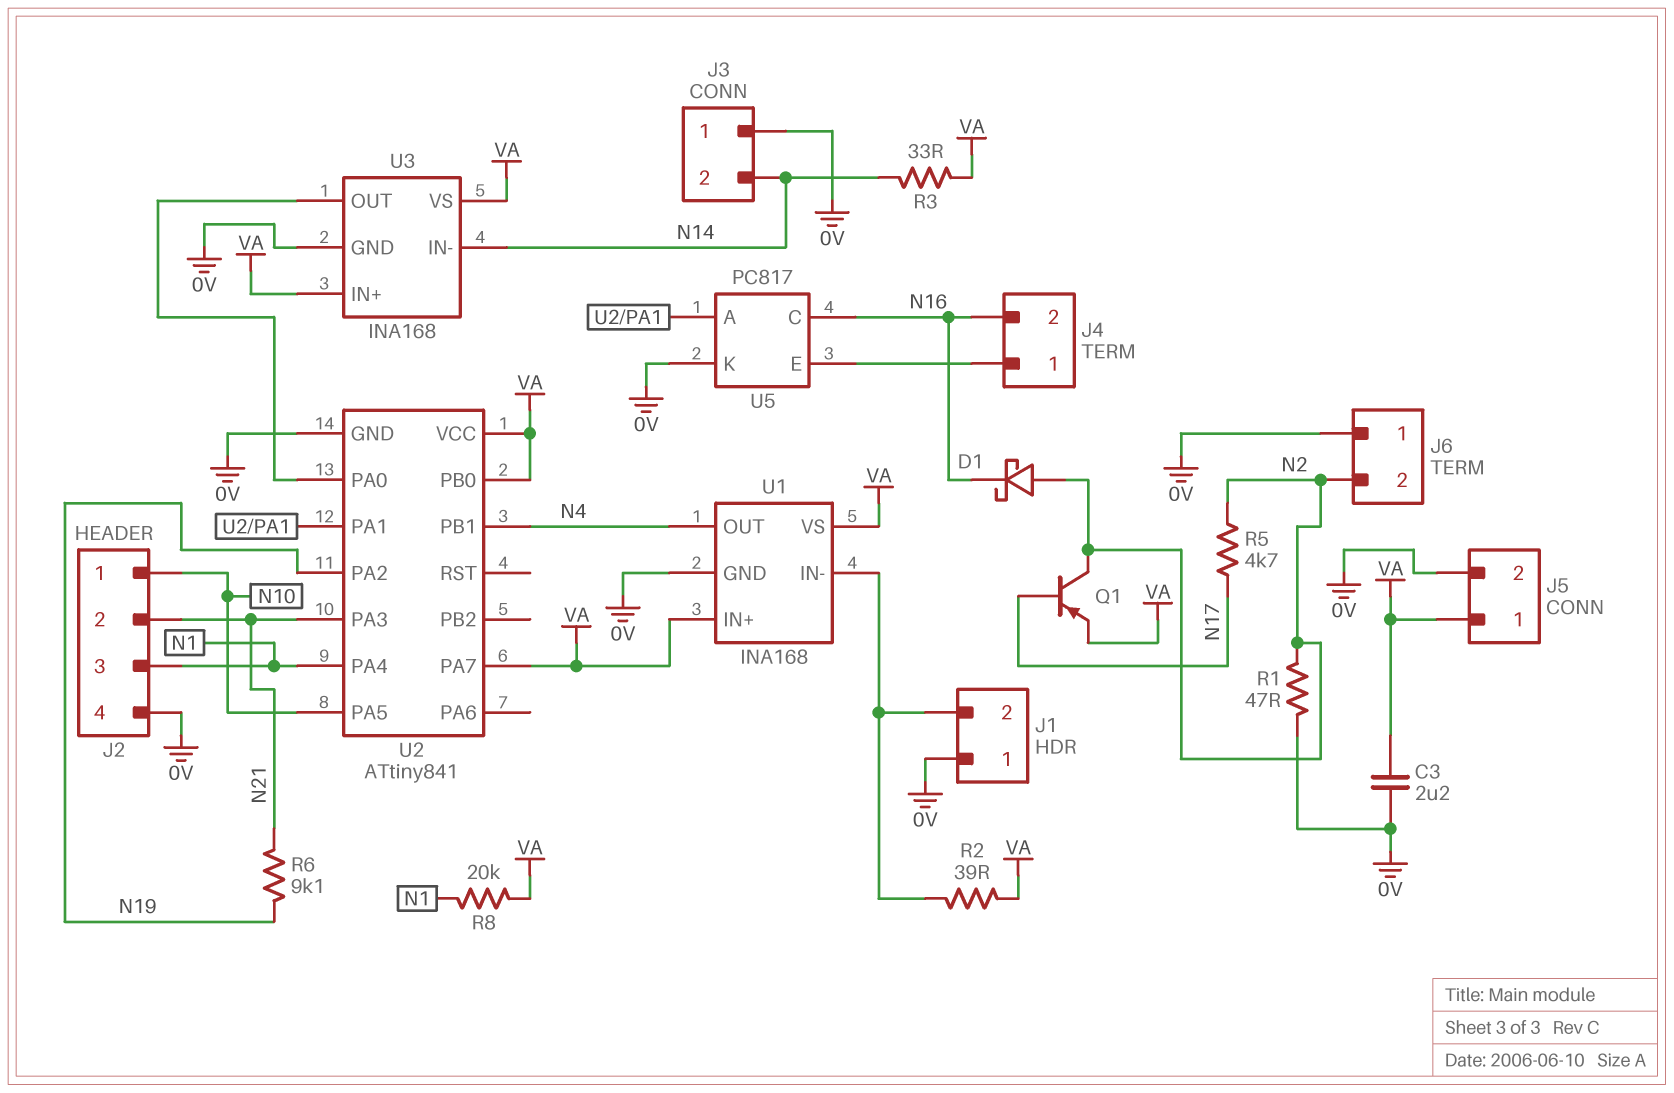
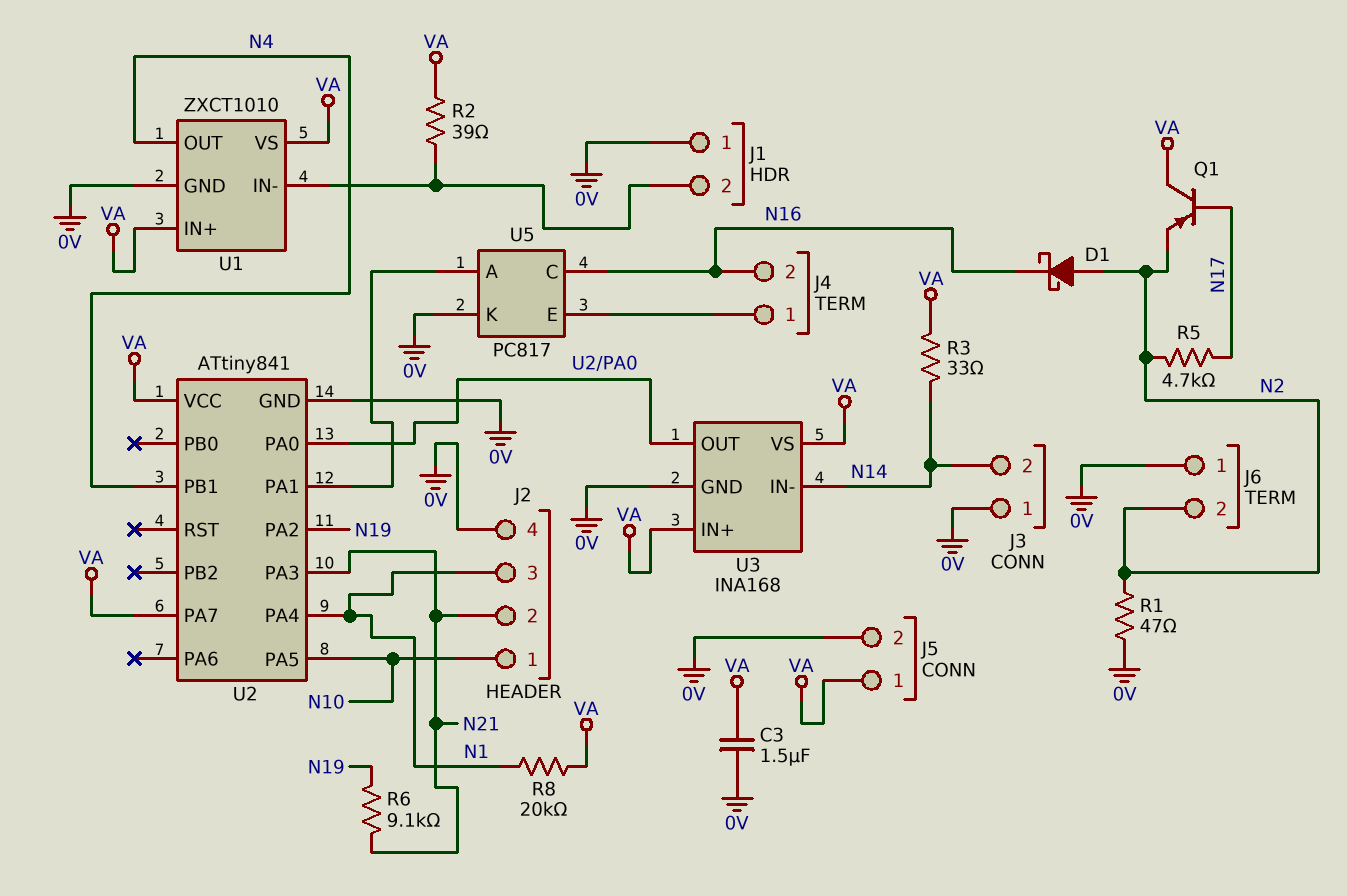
C3: 2.2uF (0V, VA) -> 1.5uF (0V, VA)
Q1: PNP (B N17, C N2, E VA) -> PNP (B N17, C VA, E N2)
U1: INA168 -> ZXCT1010
U2 pin PB0: VA -> none

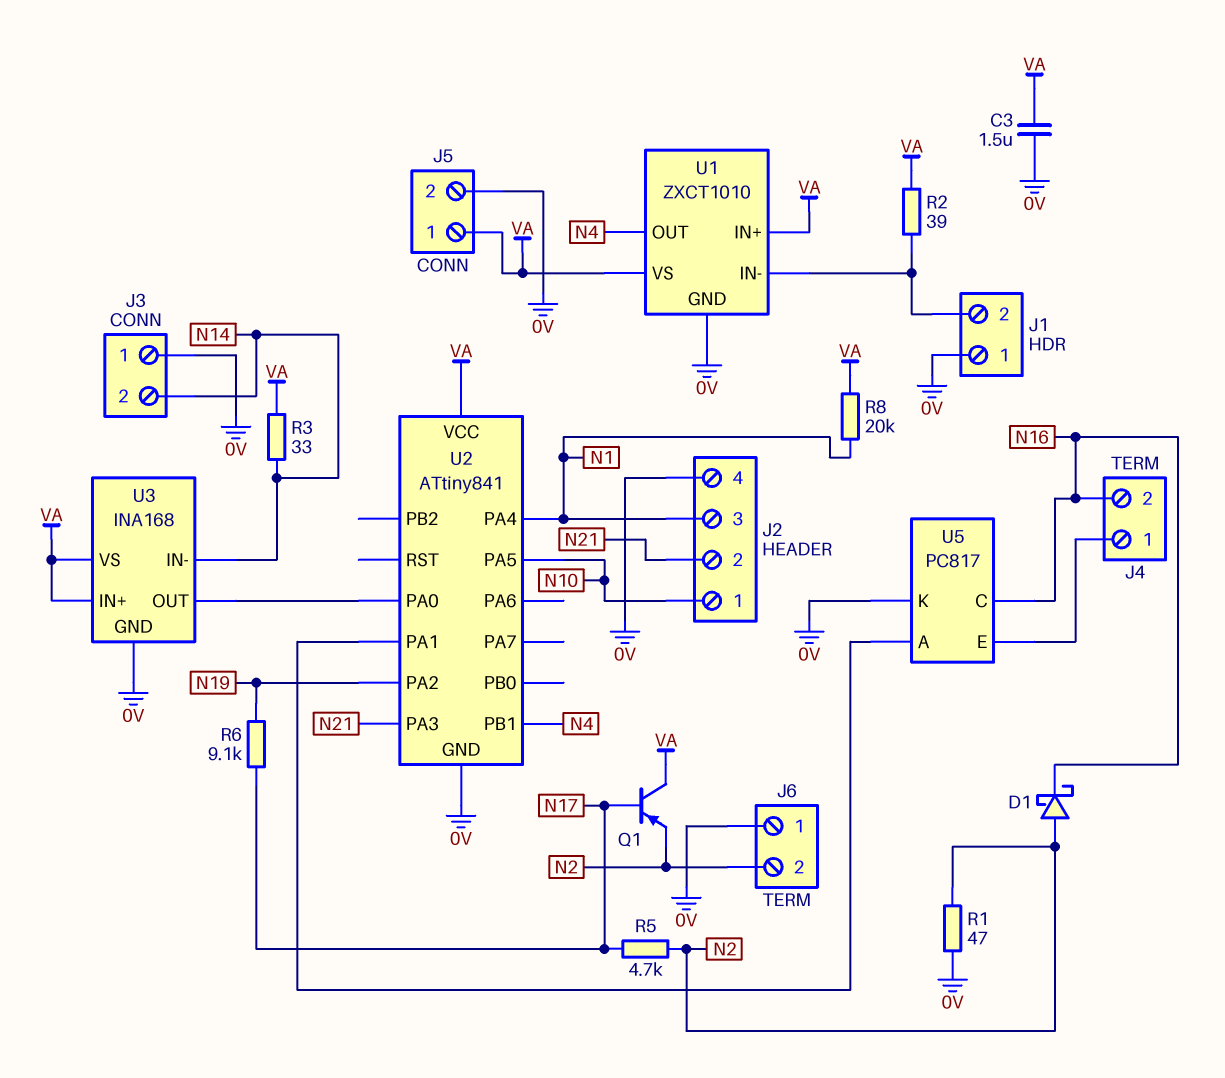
R6: 9.1k (N19, N21) -> 9.1k (N17, N19)
U2 pin PA7: VA -> none

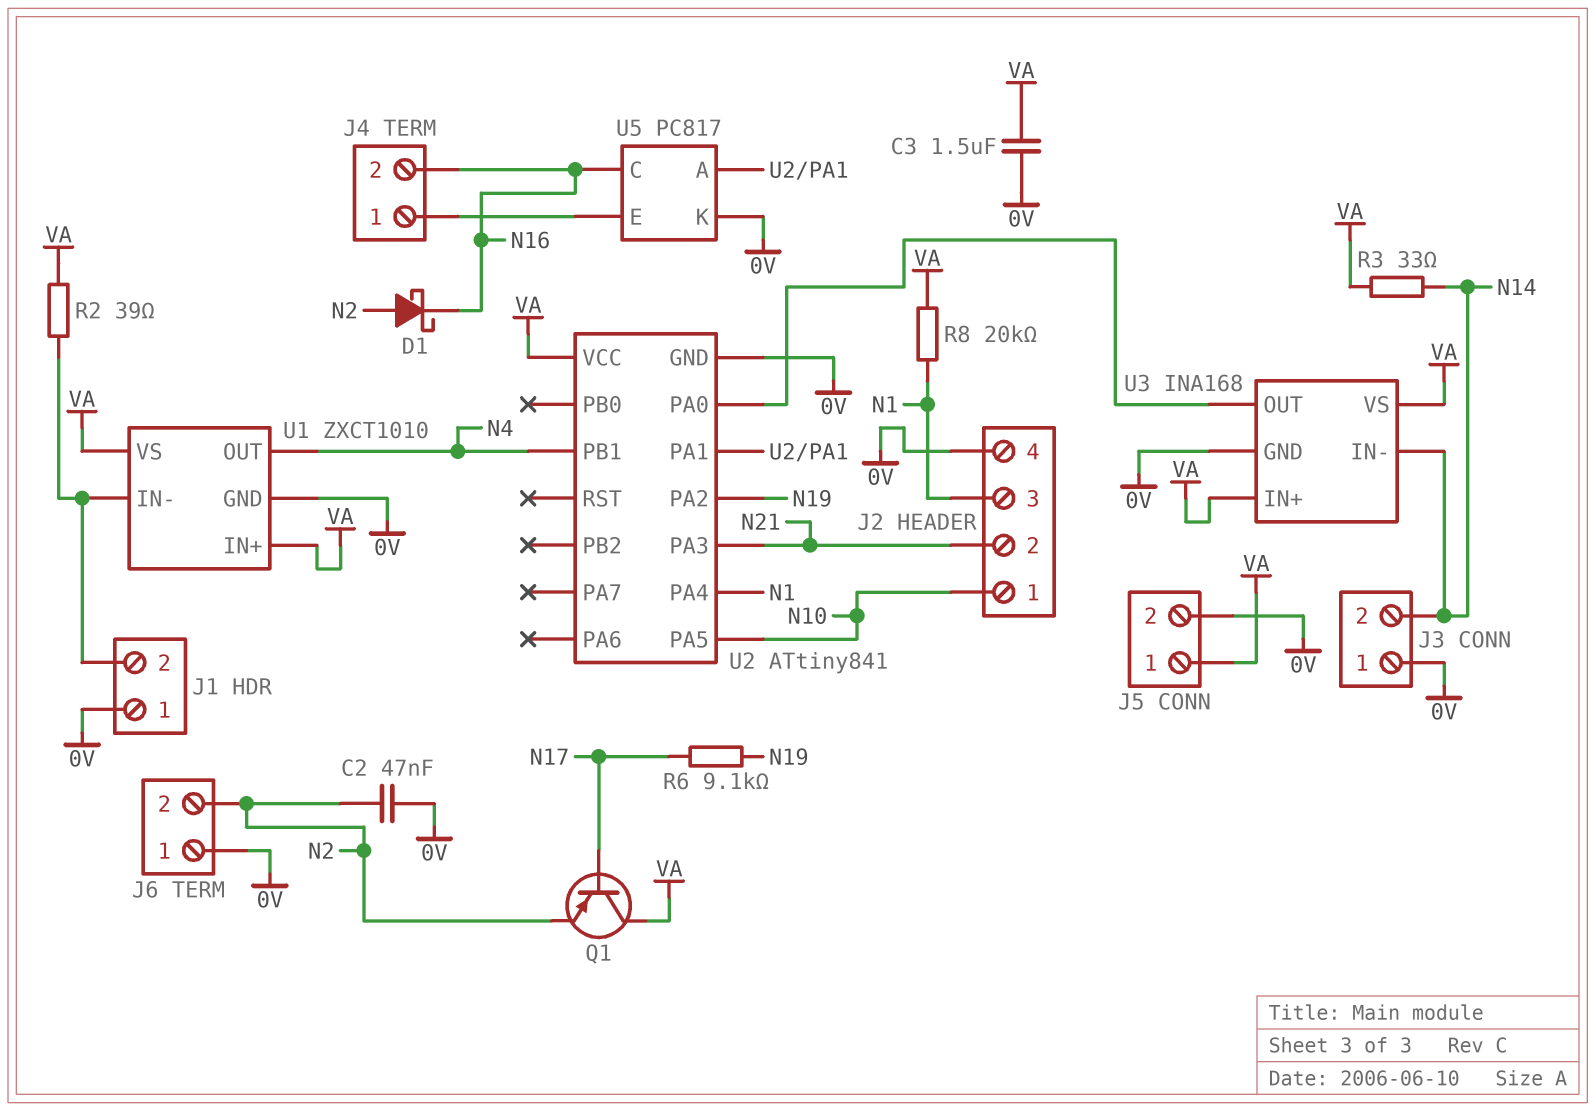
C2: none -> 47nF (0V, N2)
R1: 47 (0V, N2) -> none
R5: 4.7k (N2, N17) -> none

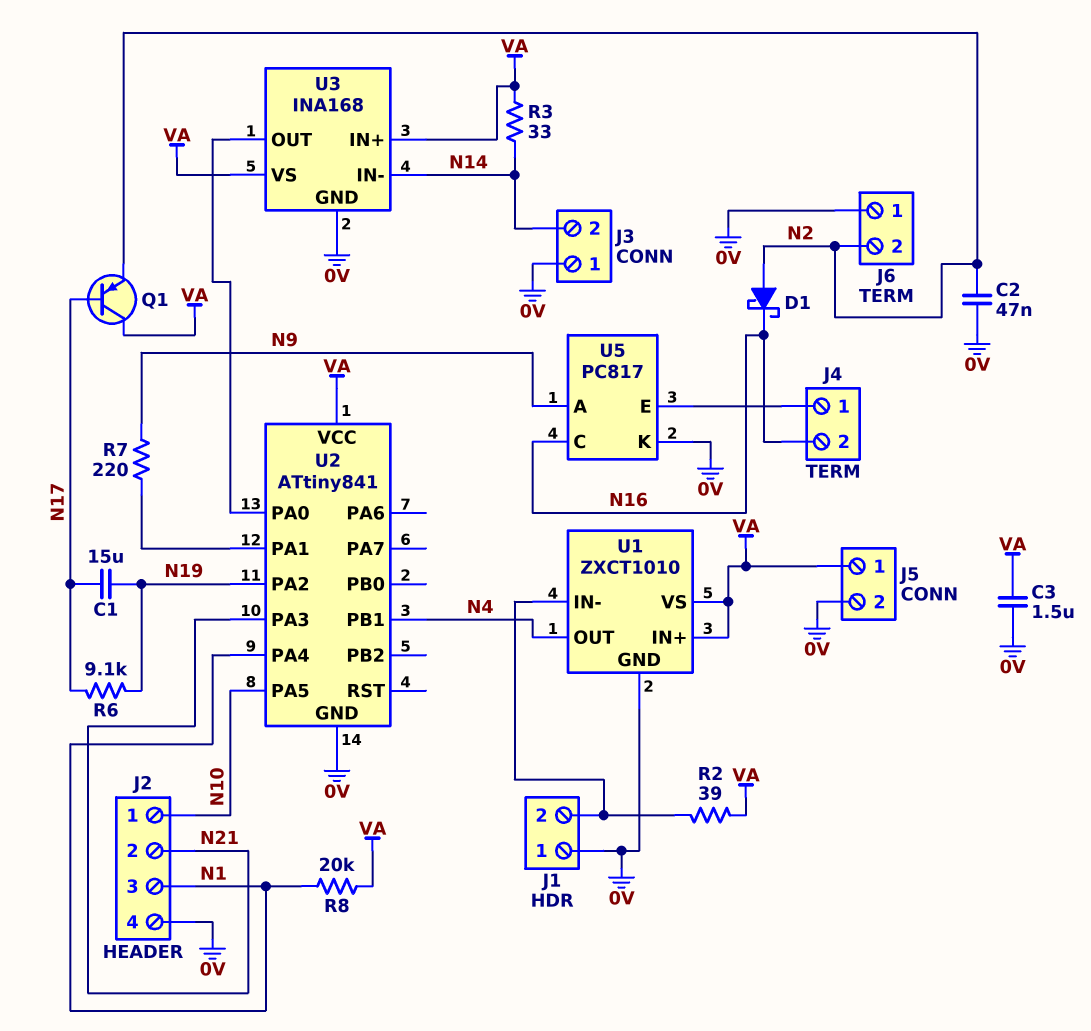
C1: none -> 15uF (N17, N19)
R7: none -> 220 (N9, U2/PA1)
U5 pin A: U2/PA1 -> N9

